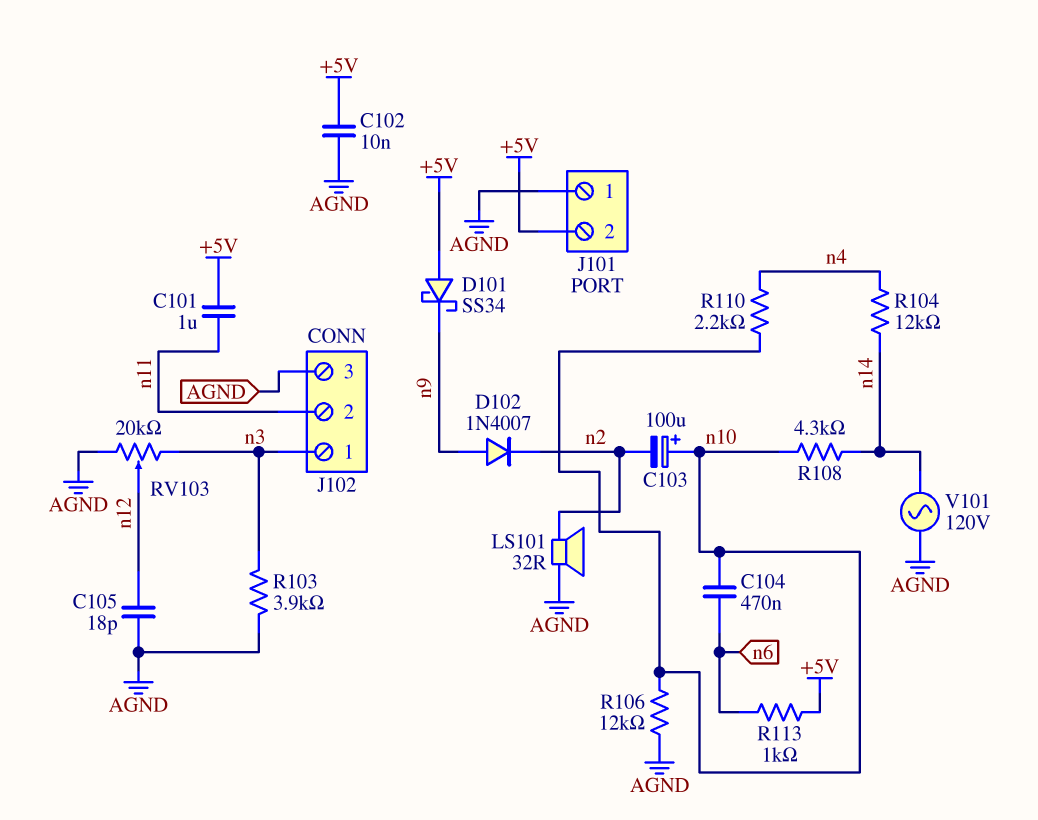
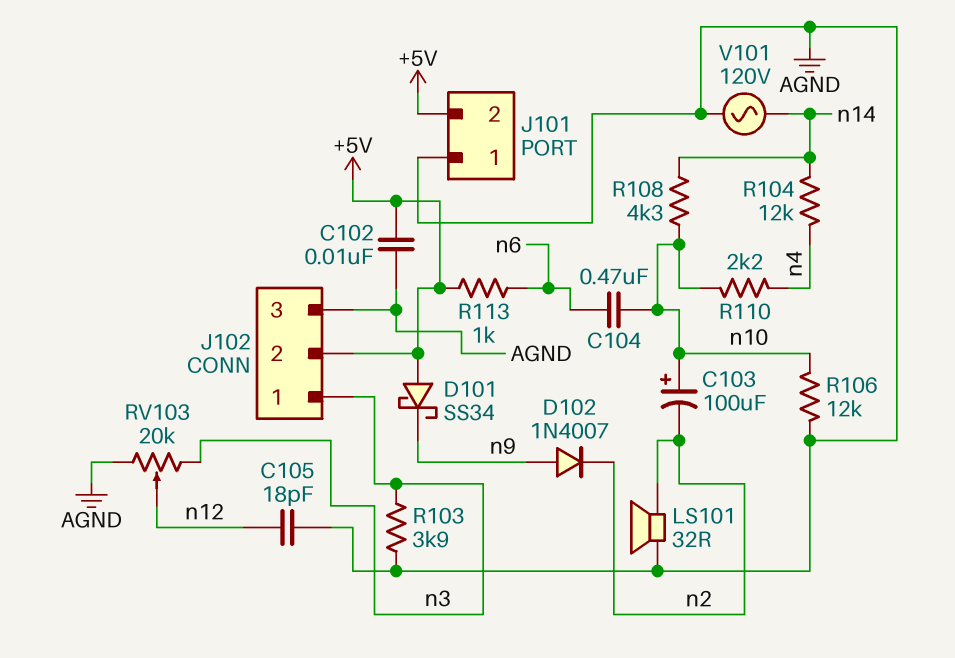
C101: 1uF (+5V, n11) -> none
J102 pin 2: n11 -> +5V

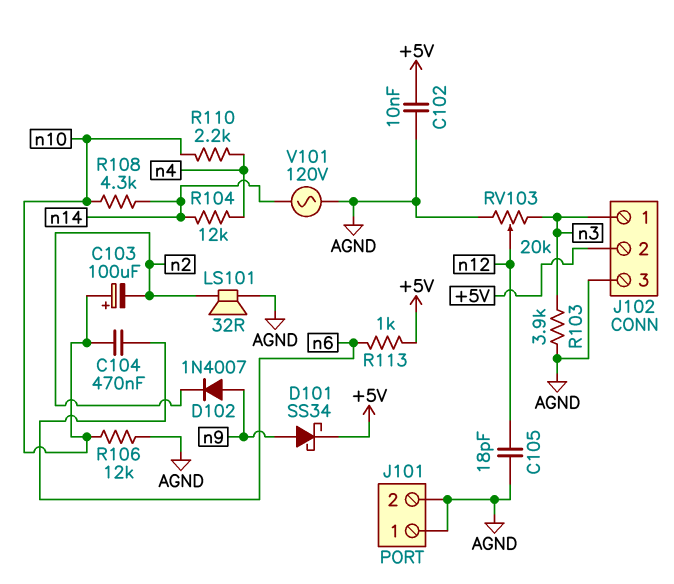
D101: schottky SS34 (A +5V, K n9) -> schottky SS34 (A n9, K +5V)
J101 pin 2: +5V -> AGND

